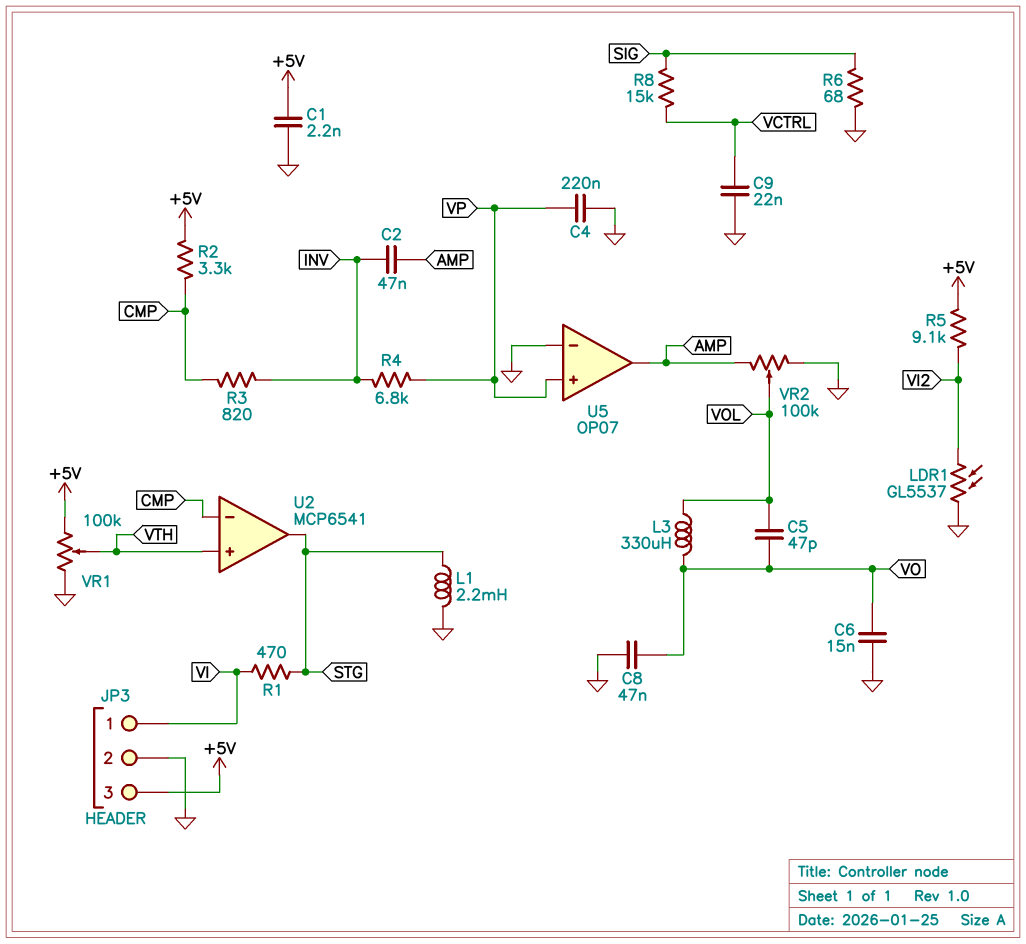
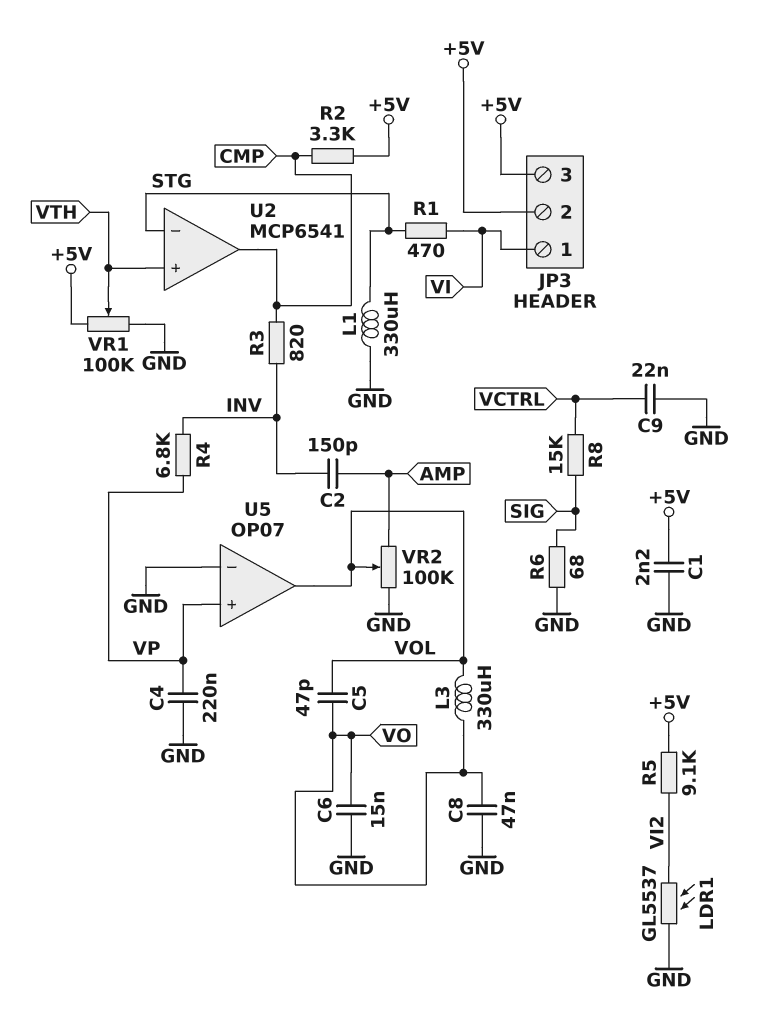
C2: 47nF (AMP, INV) -> 150pF (AMP, INV)
JP3 pin 2: GND -> +5V
L1: 2.2mH (GND, STG) -> 330uH (GND, STG)
U2 pin in-: CMP -> STG
U2 pin out: STG -> CMP
U5 pin out: AMP -> VOL

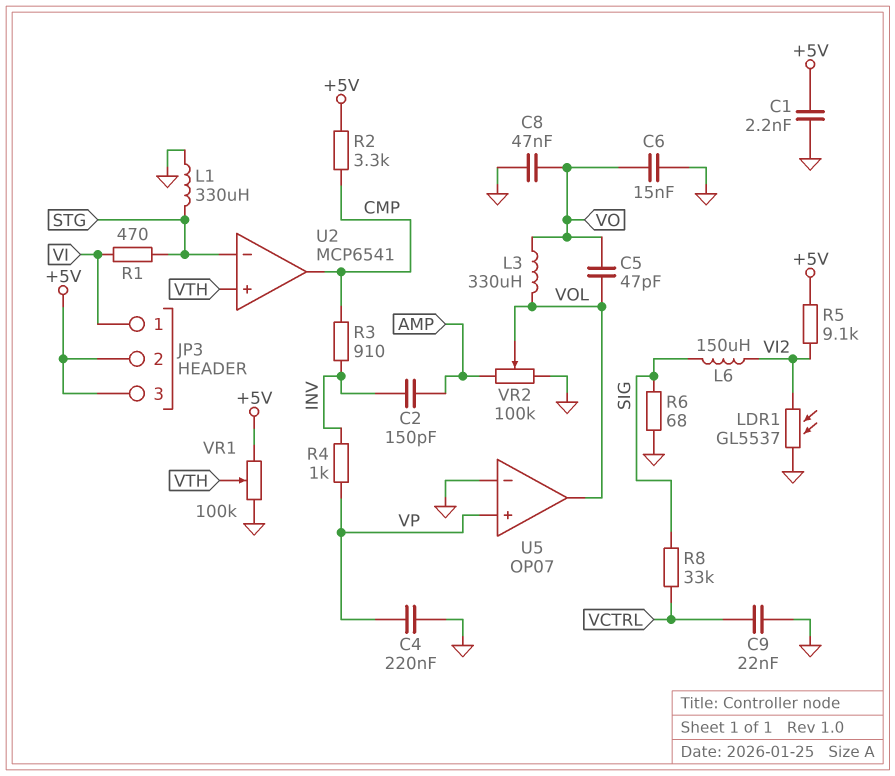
L6: none -> 150uH (SIG, VI2)
R3: 820 (CMP, INV) -> 910 (CMP, INV)
R4: 6.8k (INV, VP) -> 1k (INV, VP)
R8: 15k (SIG, VCTRL) -> 33k (SIG, VCTRL)

